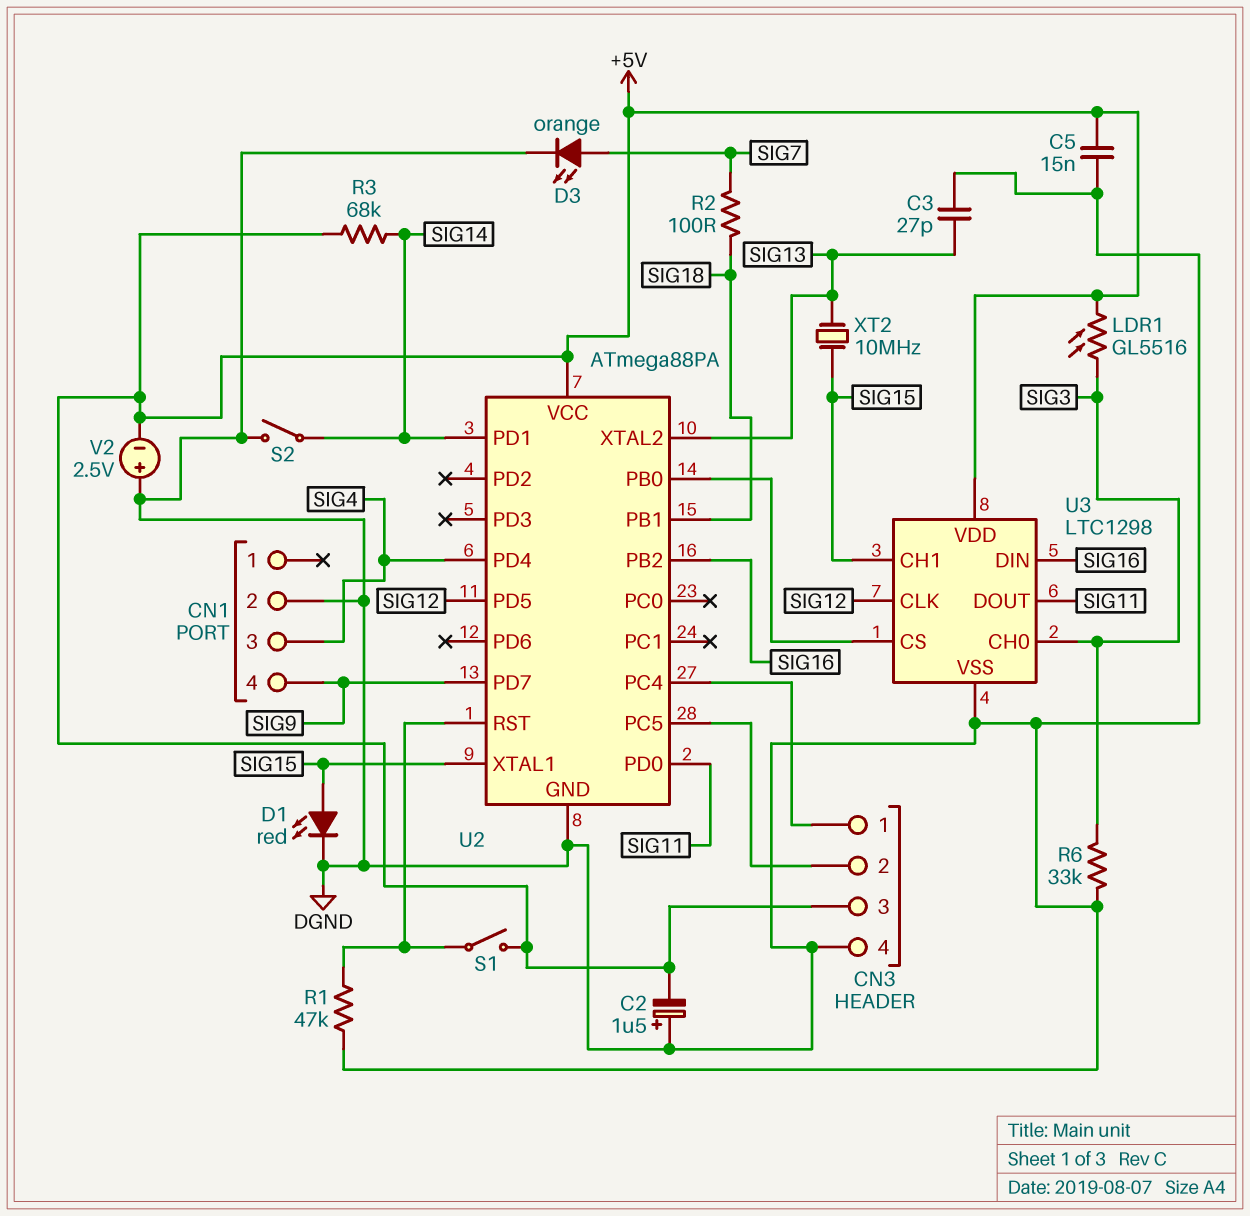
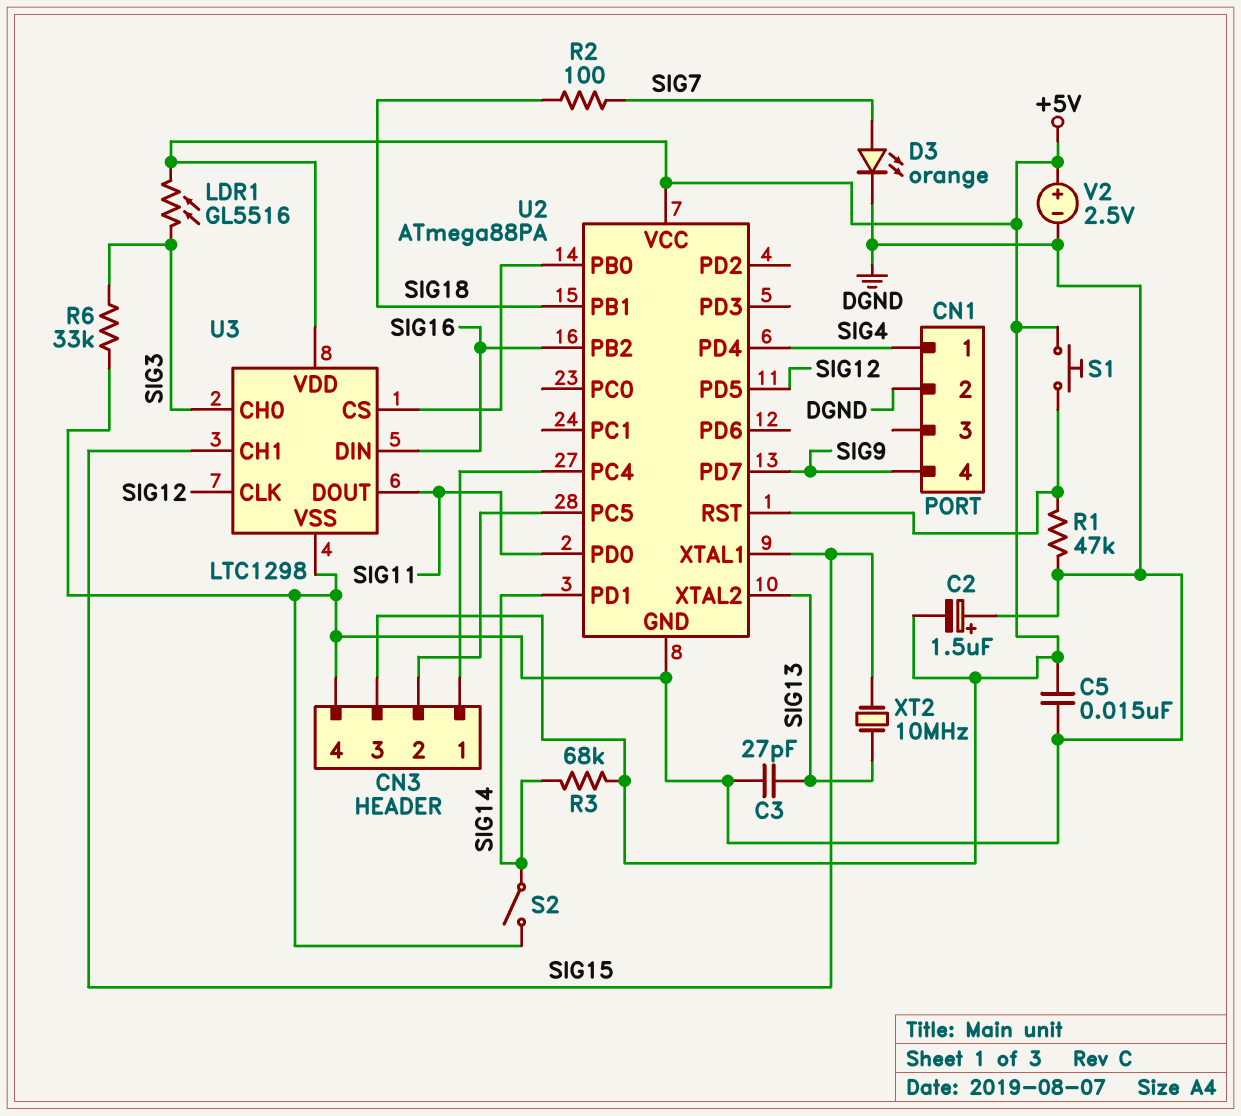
CN1 pin 1: none -> SIG4
CN1 pin 3: SIG4 -> none
D1: LED red (A SIG15, K DGND) -> none
S1: switch (+5V, U2/RST) -> button (+5V, U2/RST)
V2: 2.5V (plus DGND, minus +5V) -> 2.5V (plus +5V, minus DGND)

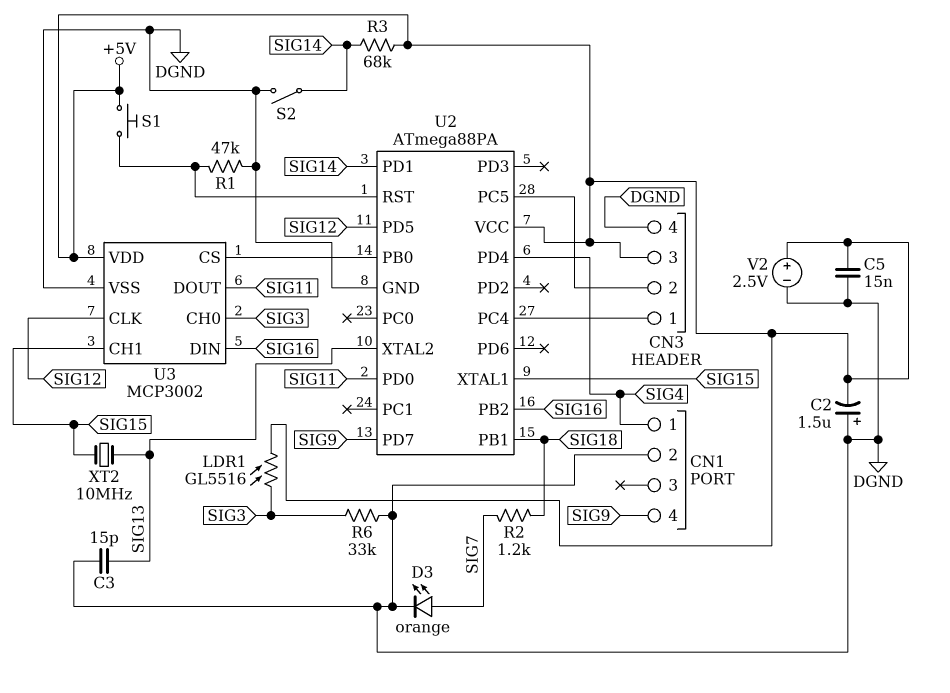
C3: 27pF (DGND, SIG13) -> 15pF (DGND, SIG13)
R2: 100 (SIG7, SIG18) -> 1.2k (SIG7, SIG18)
U3: LTC1298 -> MCP3002

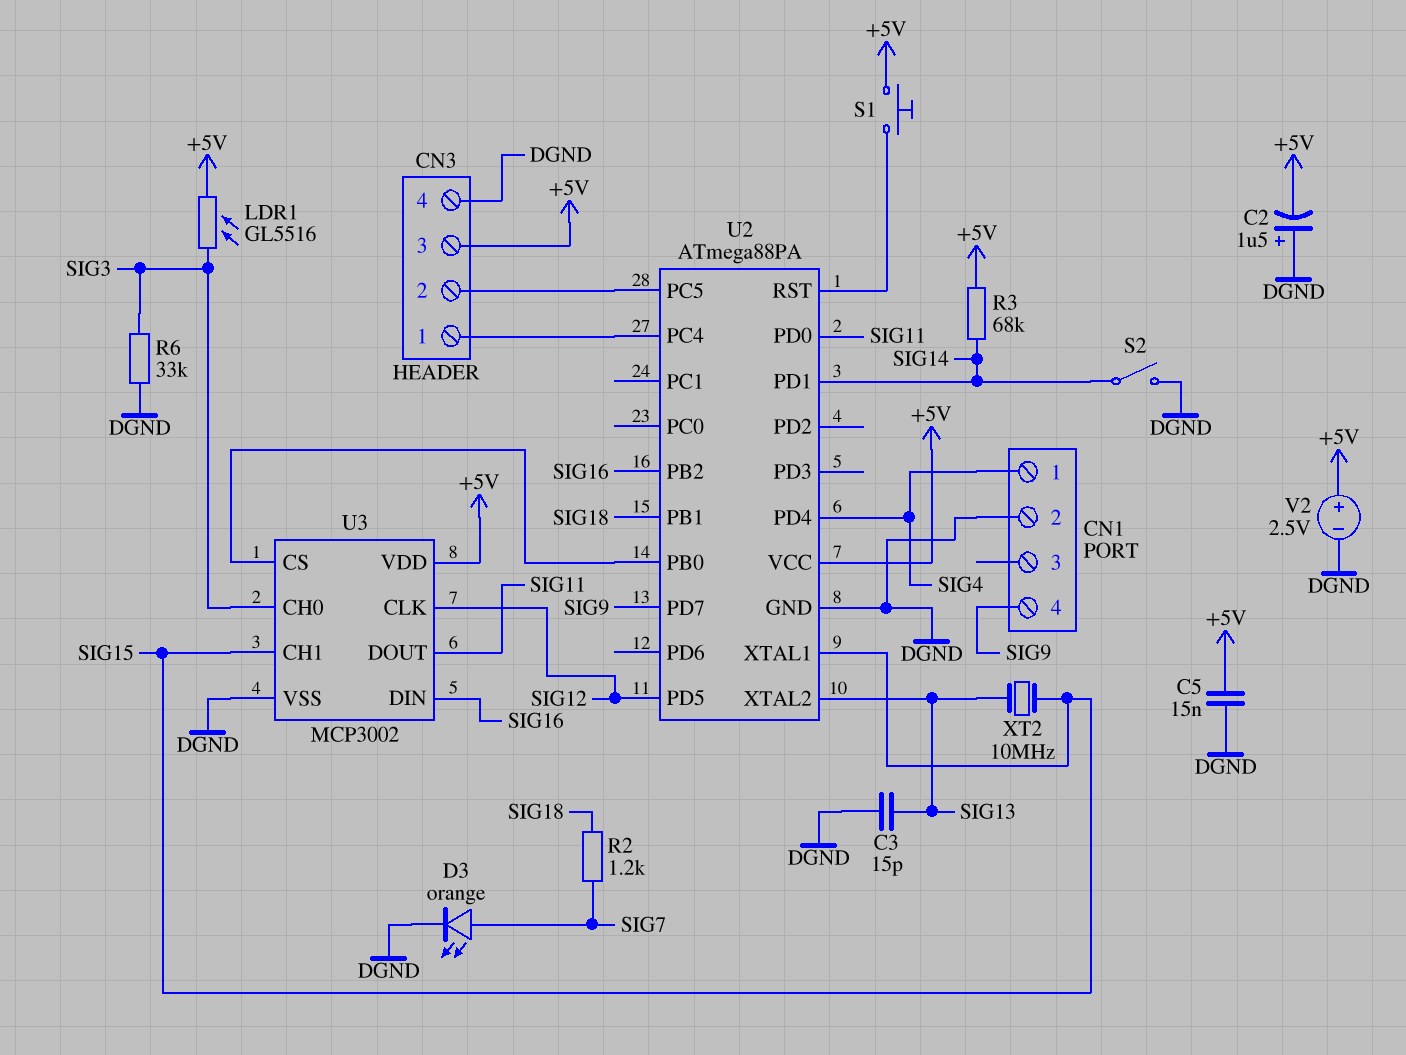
R1: 47k (DGND, U2/RST) -> none

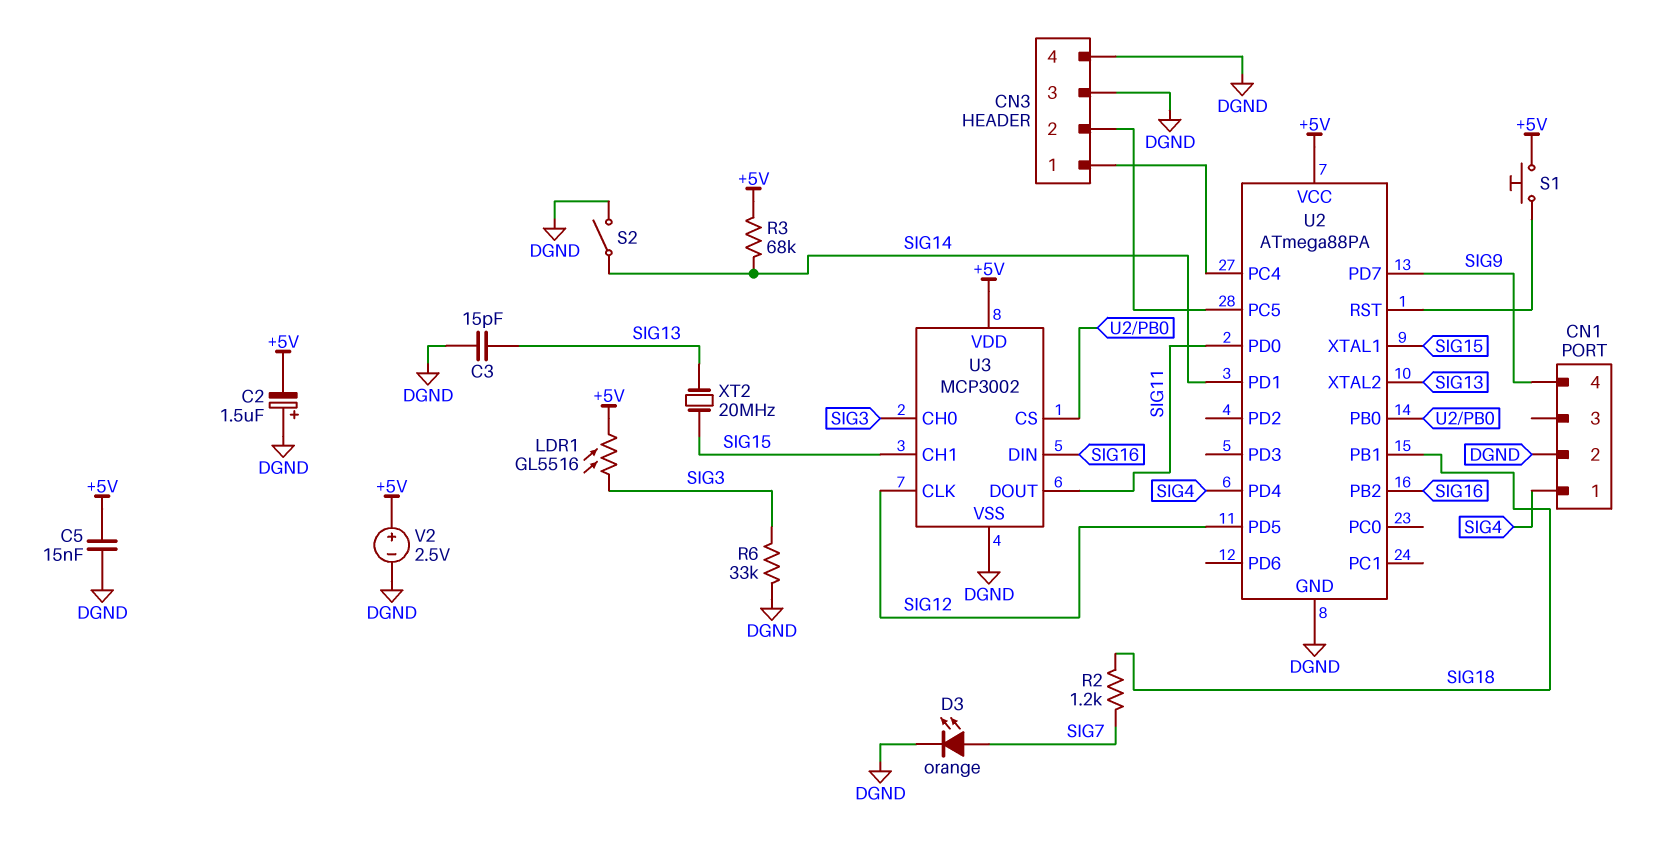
CN3 pin 3: +5V -> DGND
XT2: 10MHz (SIG13, SIG15) -> 20MHz (SIG13, SIG15)

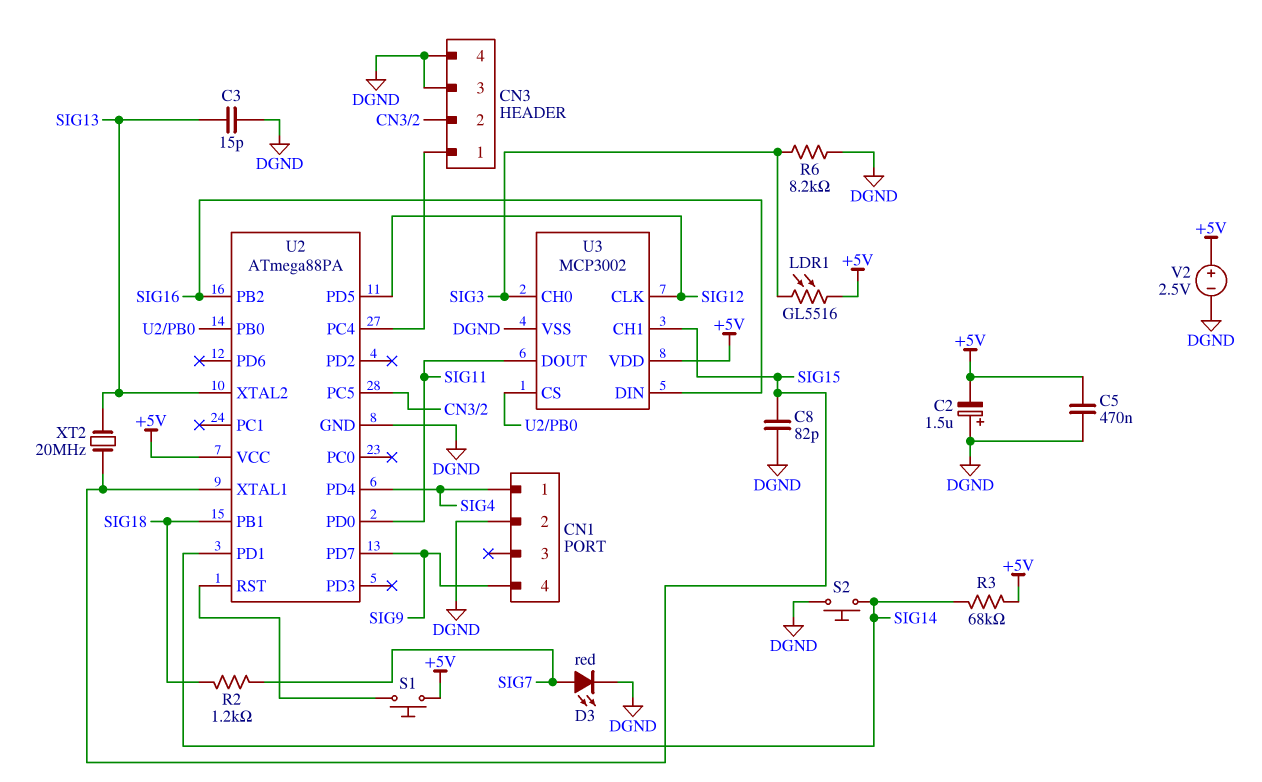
C5: 15nF (+5V, DGND) -> 470nF (+5V, DGND)
C8: none -> 82pF (DGND, SIG15)
D3: LED orange (A SIG7, K DGND) -> LED red (A SIG7, K DGND)
R6: 33k (DGND, SIG3) -> 8.2k (DGND, SIG3)
S2: switch (DGND, SIG14) -> button (DGND, SIG14)

